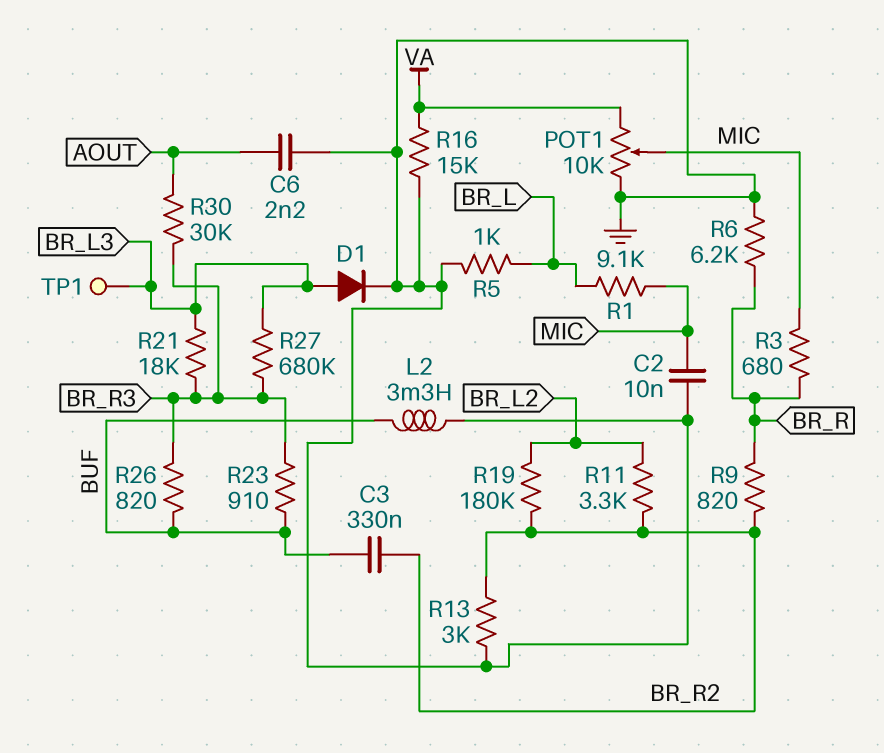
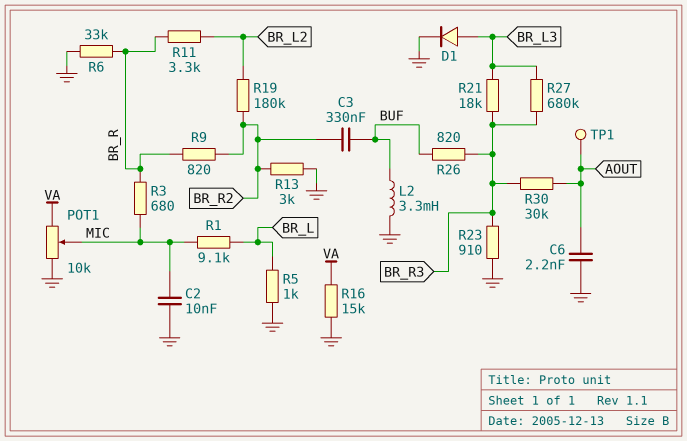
R6: 6.2k (BR_R, GND) -> 33k (BR_R, GND)
R11: 3.3k (BR_L2, BR_R2) -> 3.3k (BR_L2, BR_R)
R23: 910 (BR_R3, BUF) -> 910 (BR_R3, GND)
TP1: test point (BR_L3) -> test point (AOUT)

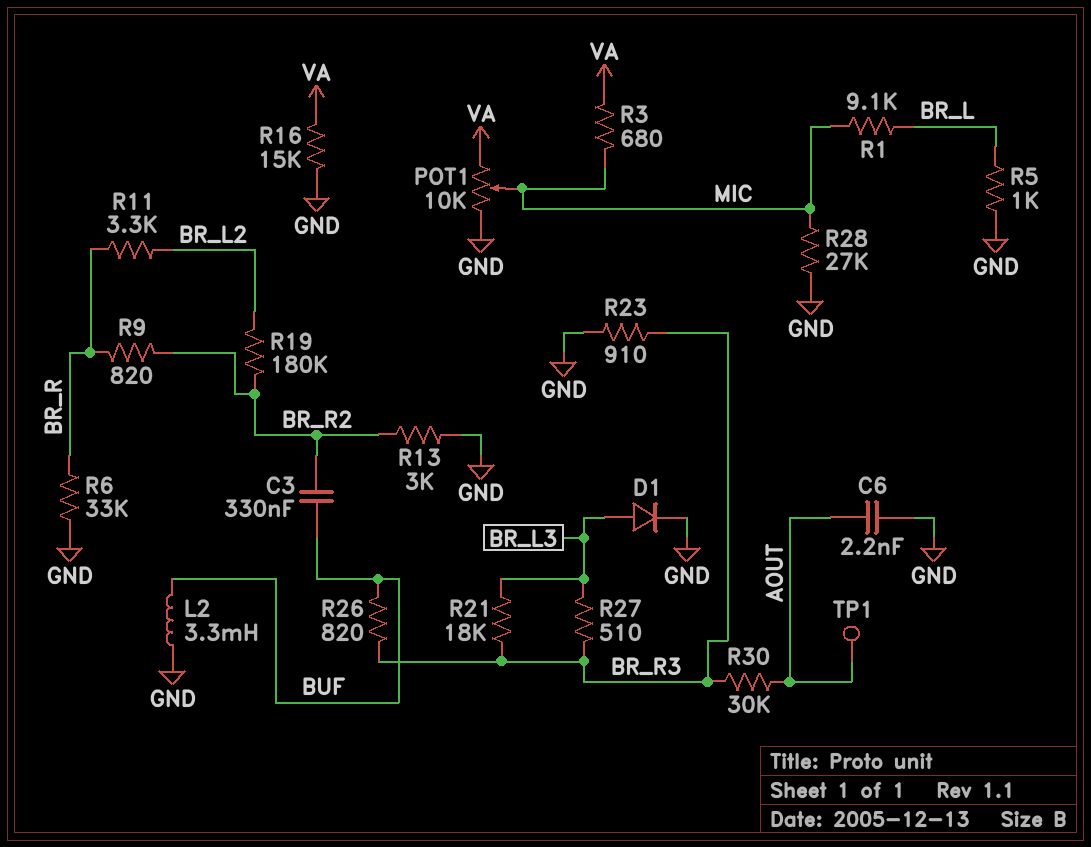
C2: 10nF (GND, MIC) -> none
R3: 680 (BR_R, MIC) -> 680 (MIC, VA)
R27: 680k (BR_L3, BR_R3) -> 510 (BR_L3, BR_R3)
R28: none -> 27k (GND, MIC)

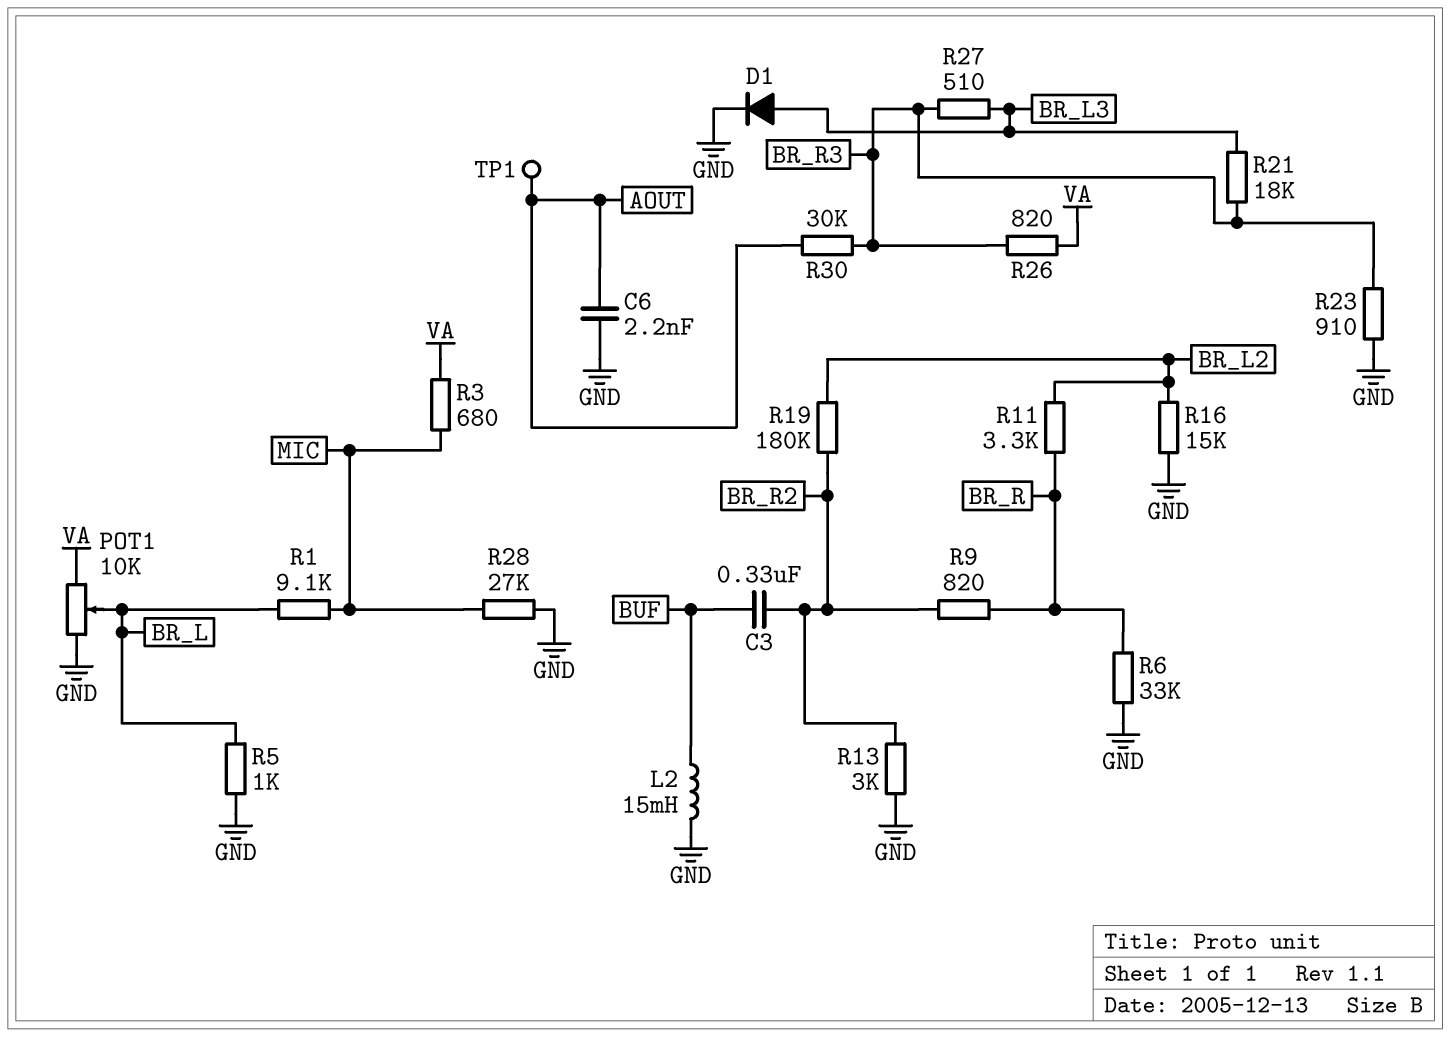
L2: 3.3mH (BUF, GND) -> 15mH (BUF, GND)
POT1: 10k (GND, VA, wiper MIC) -> 10k (GND, VA, wiper BR_L)
R16: 15k (GND, VA) -> 15k (BR_L2, GND)
R26: 820 (BR_R3, BUF) -> 820 (BR_R3, VA)

